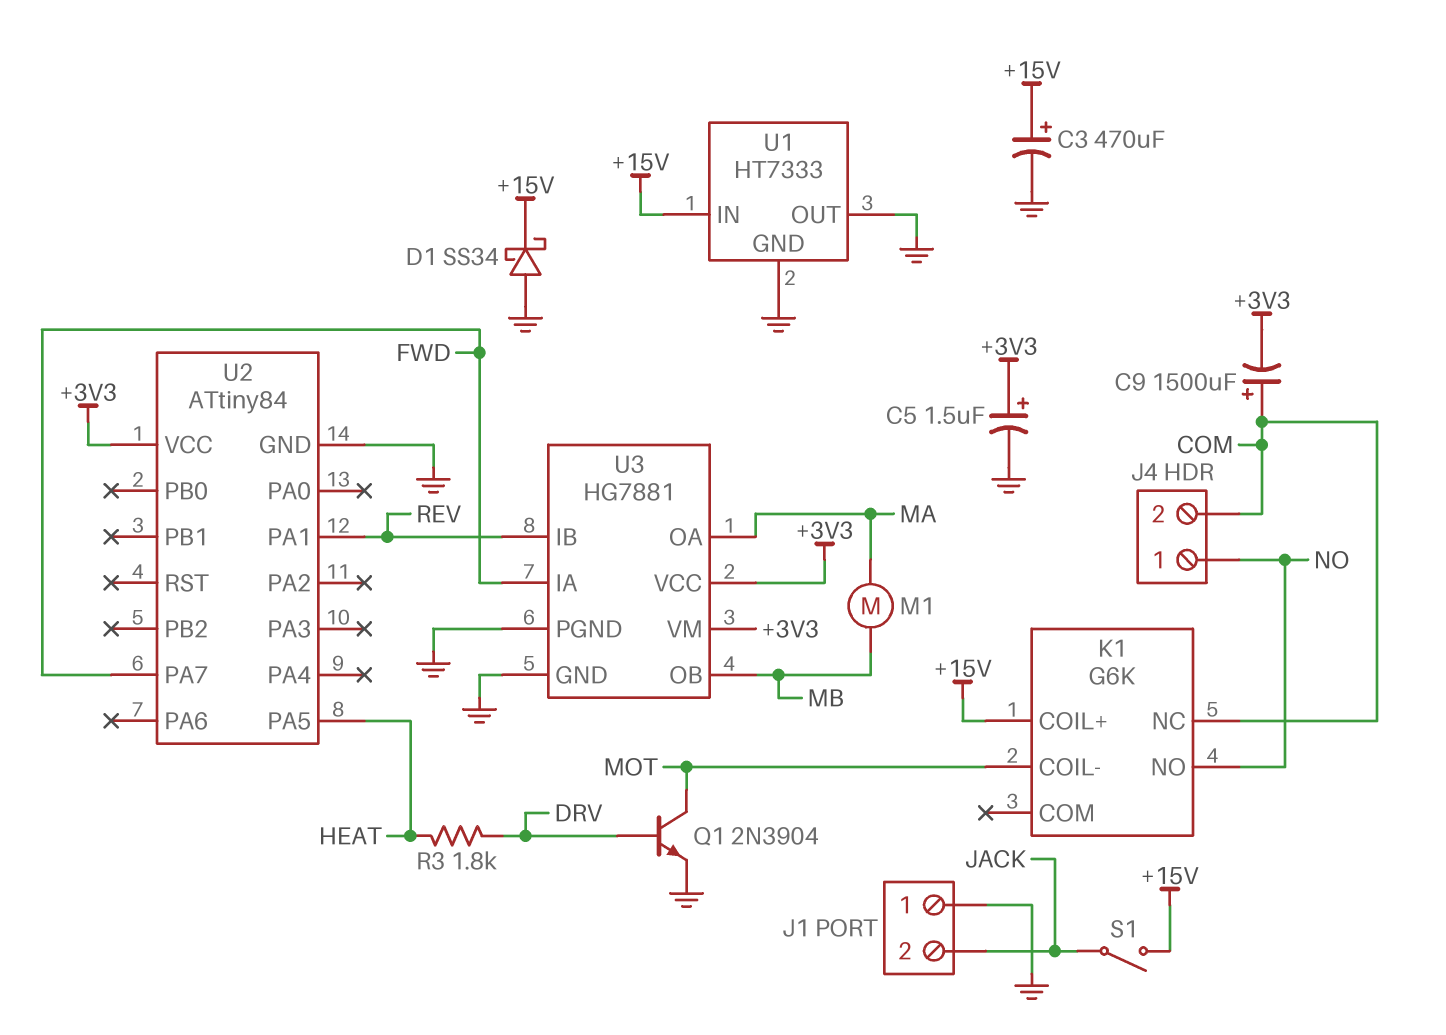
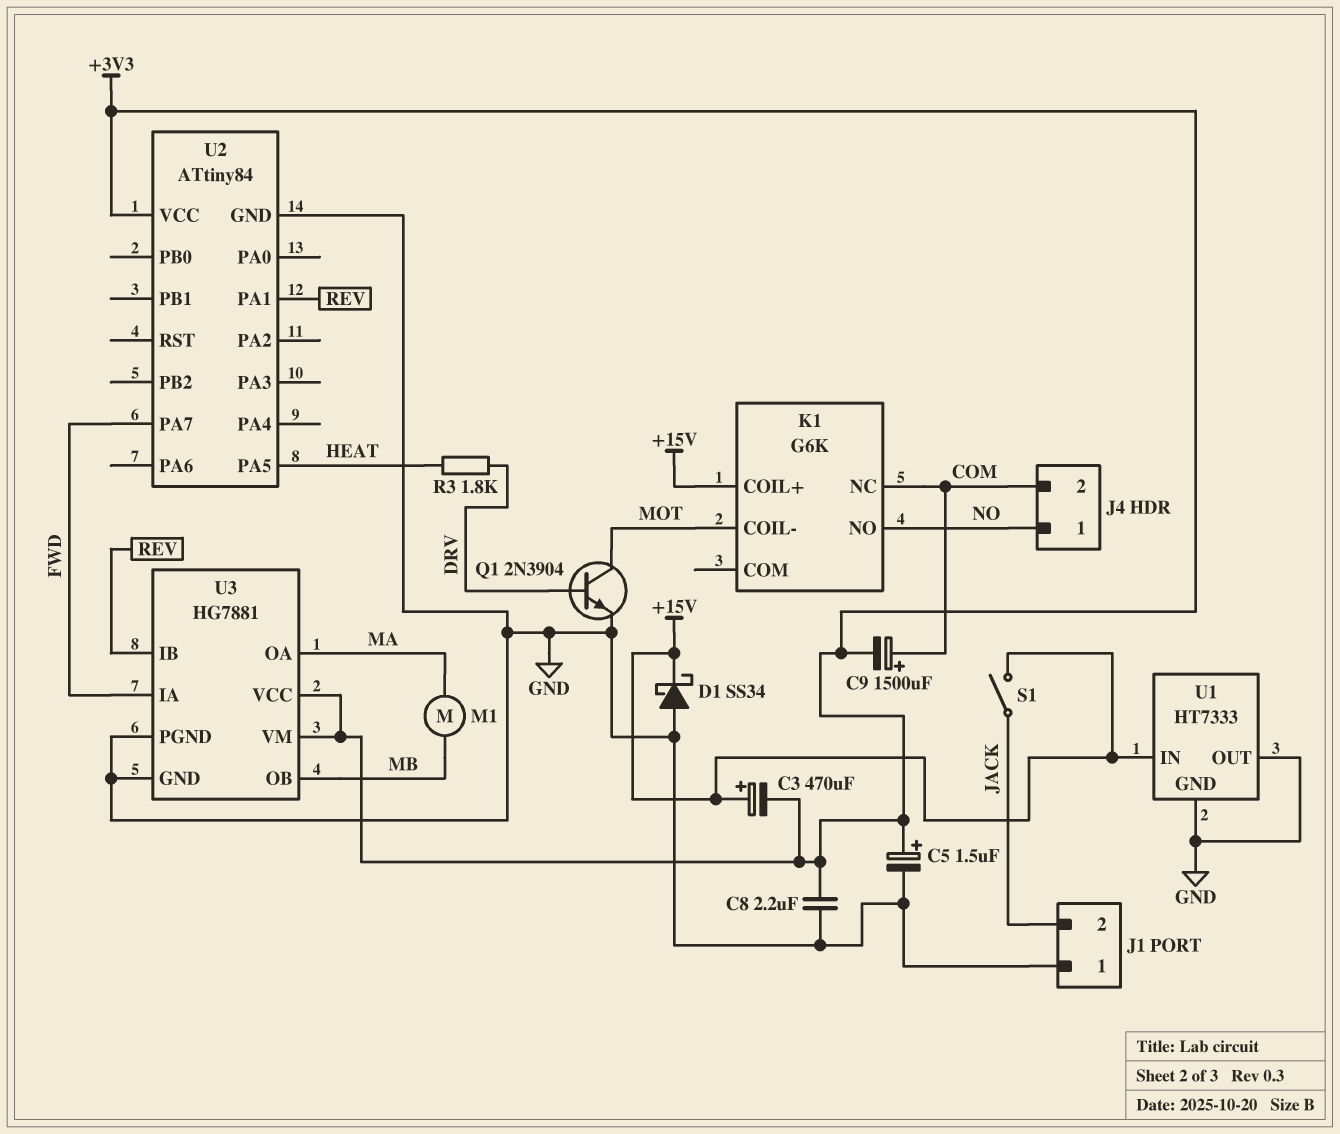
C3: 470uF (plus +15V, minus GND) -> 470uF (plus +15V, minus +3V3)
C8: none -> 2.2uF (+3V3, GND)

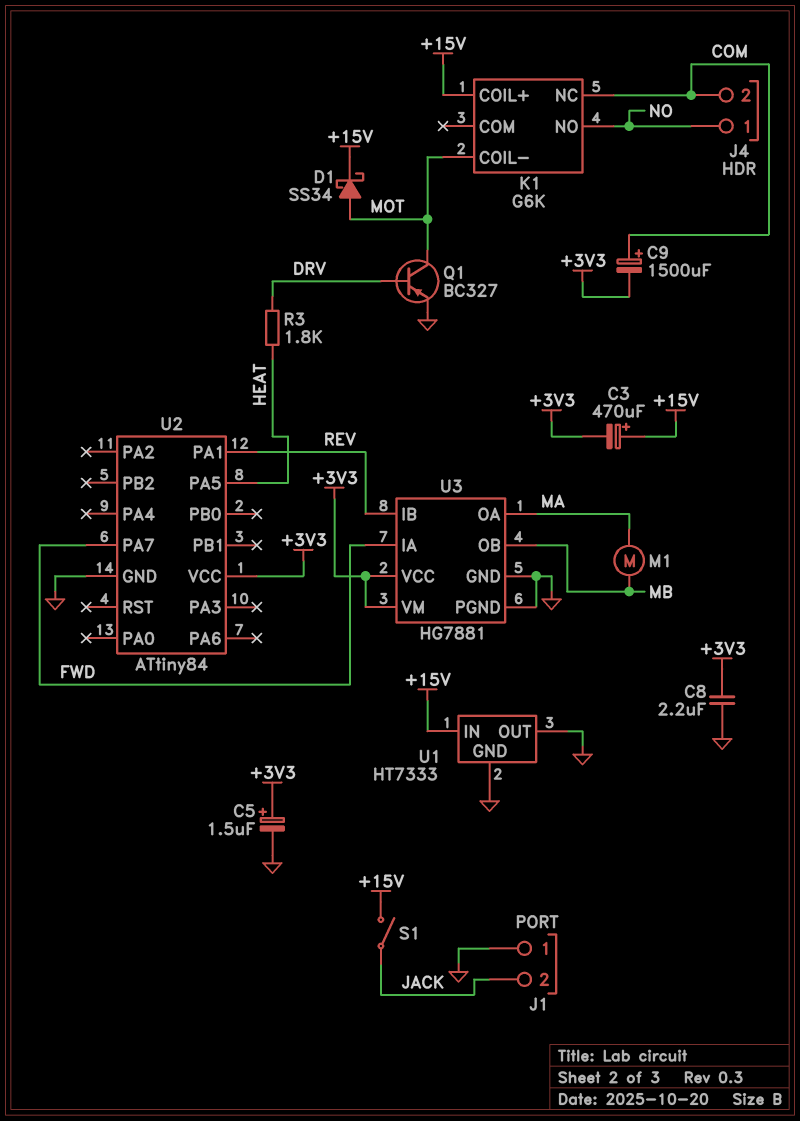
D1: schottky SS34 (A GND, K +15V) -> schottky SS34 (A MOT, K +15V)
Q1: NPN 2N3904 (B DRV, C MOT, E GND) -> PNP BC327 (B DRV, C MOT, E GND)

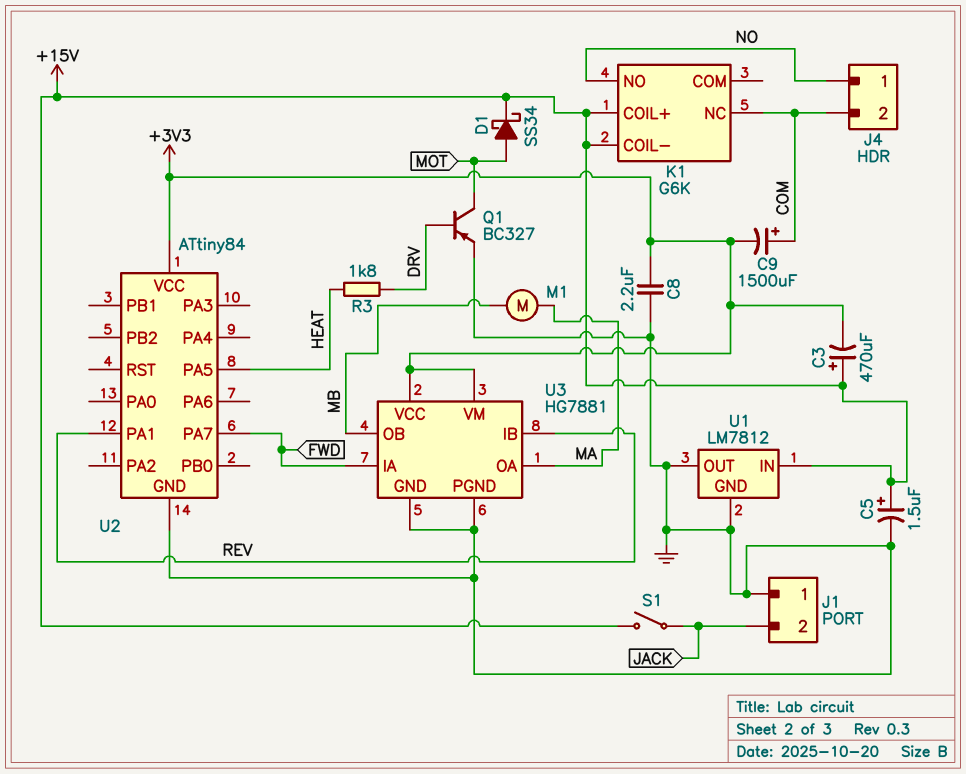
C5: 1.5uF (plus +3V3, minus GND) -> 1.5uF (plus +15V, minus GND)
K1 pin COIL-: MOT -> +15V
U1: HT7333 -> LM7812

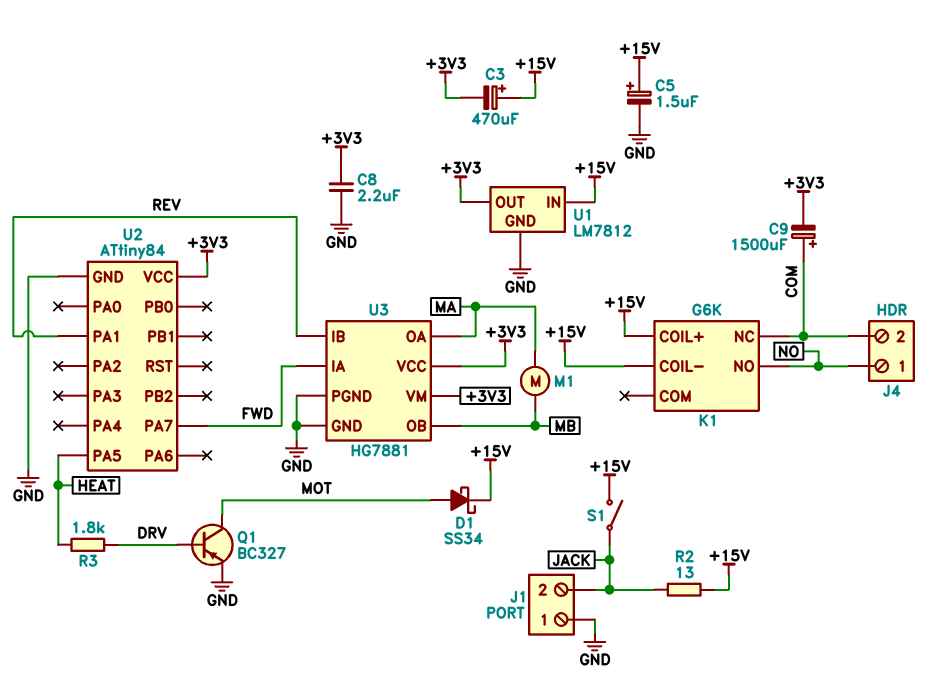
R2: none -> 13 (+15V, JACK)
U1 pin OUT: GND -> +3V3

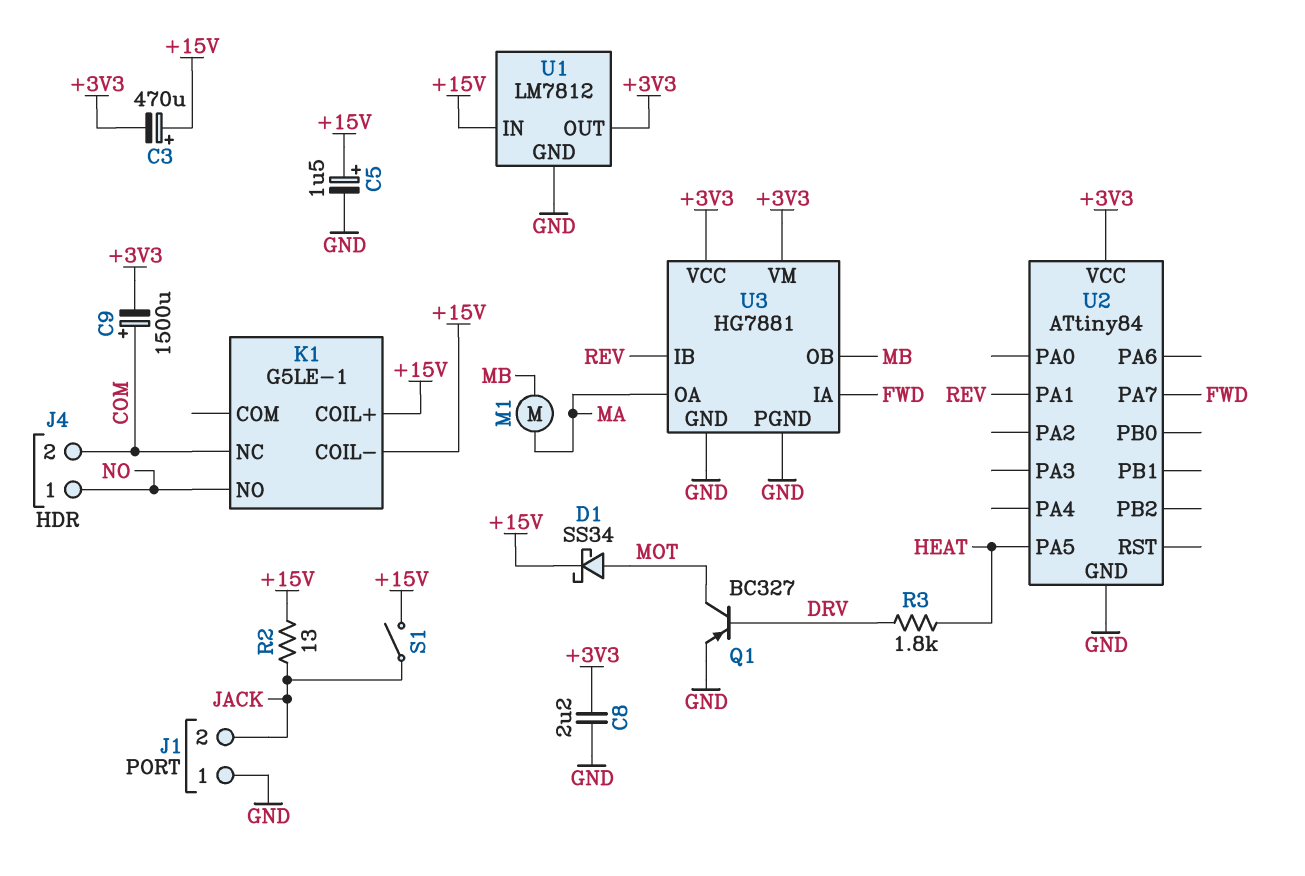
K1: G6K -> G5LE-1

